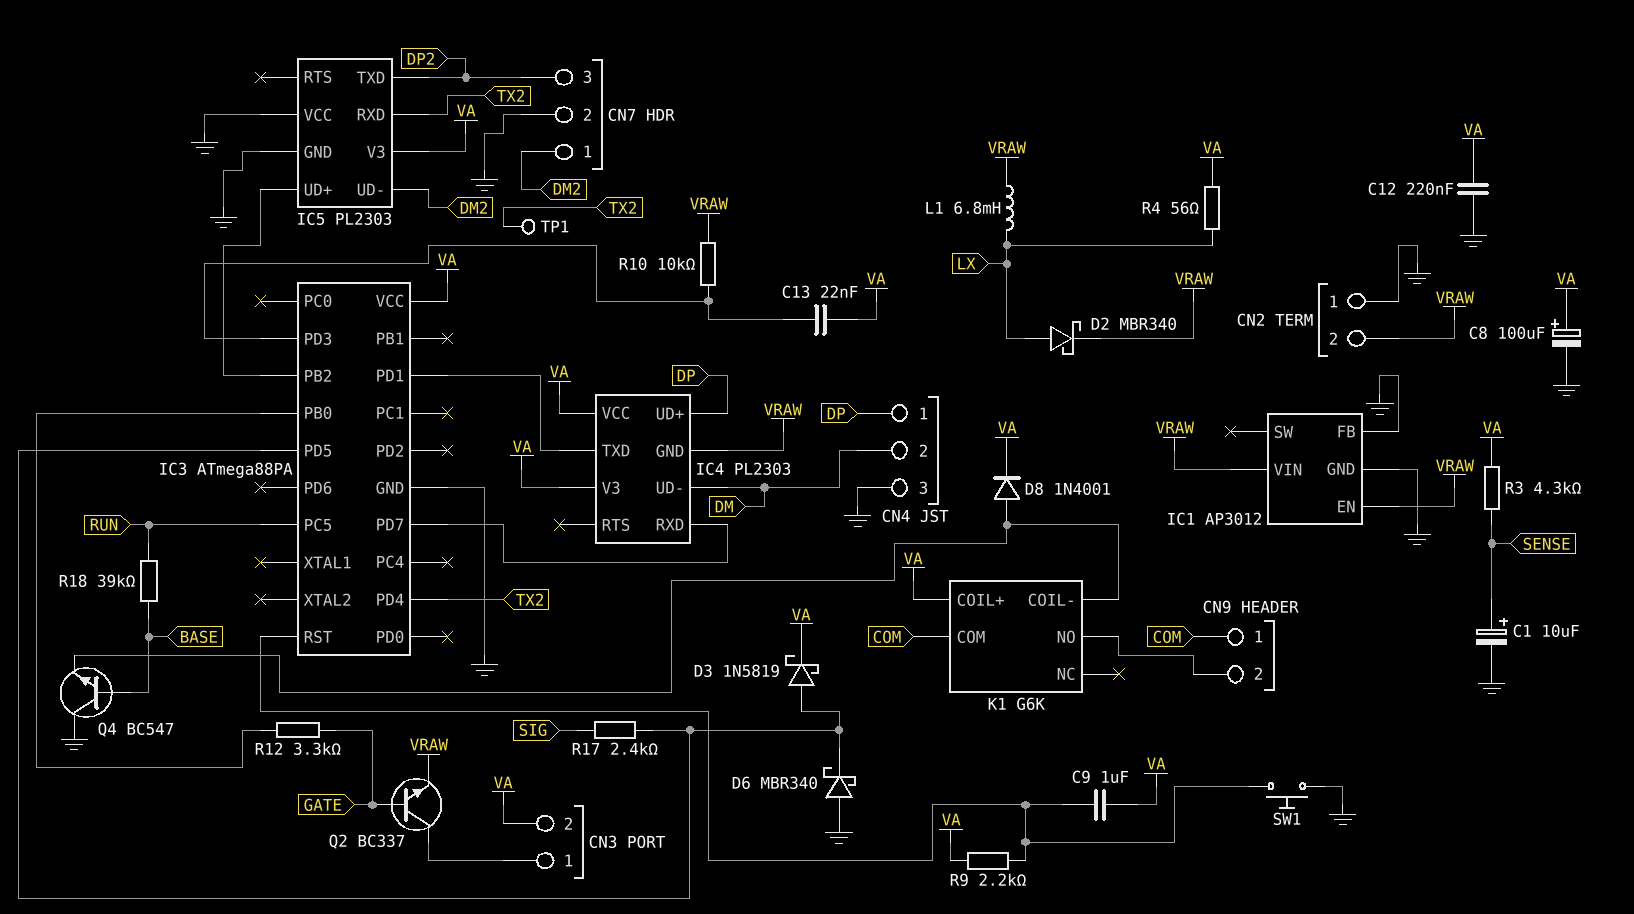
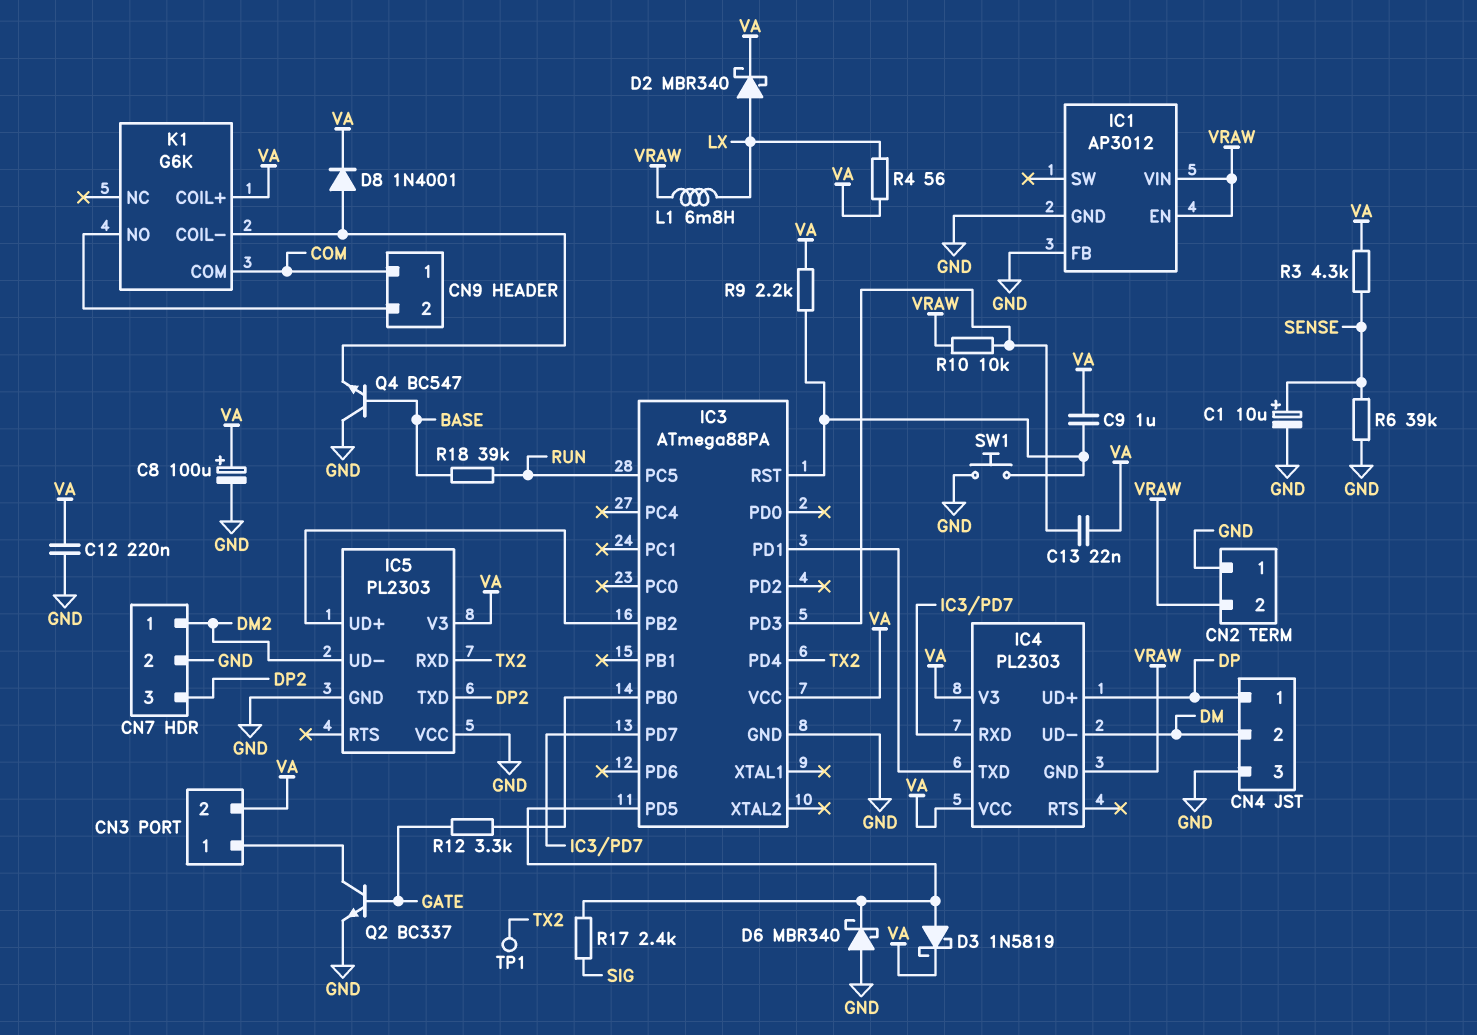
D2: schottky MBR340 (A LX, K VRAW) -> schottky MBR340 (A LX, K VA)
Q2: NPN BC337 (B GATE, C CN3/1, E VRAW) -> NPN BC337 (B GATE, C CN3/1, E GND)
R6: none -> 39k (GND, SENSE)

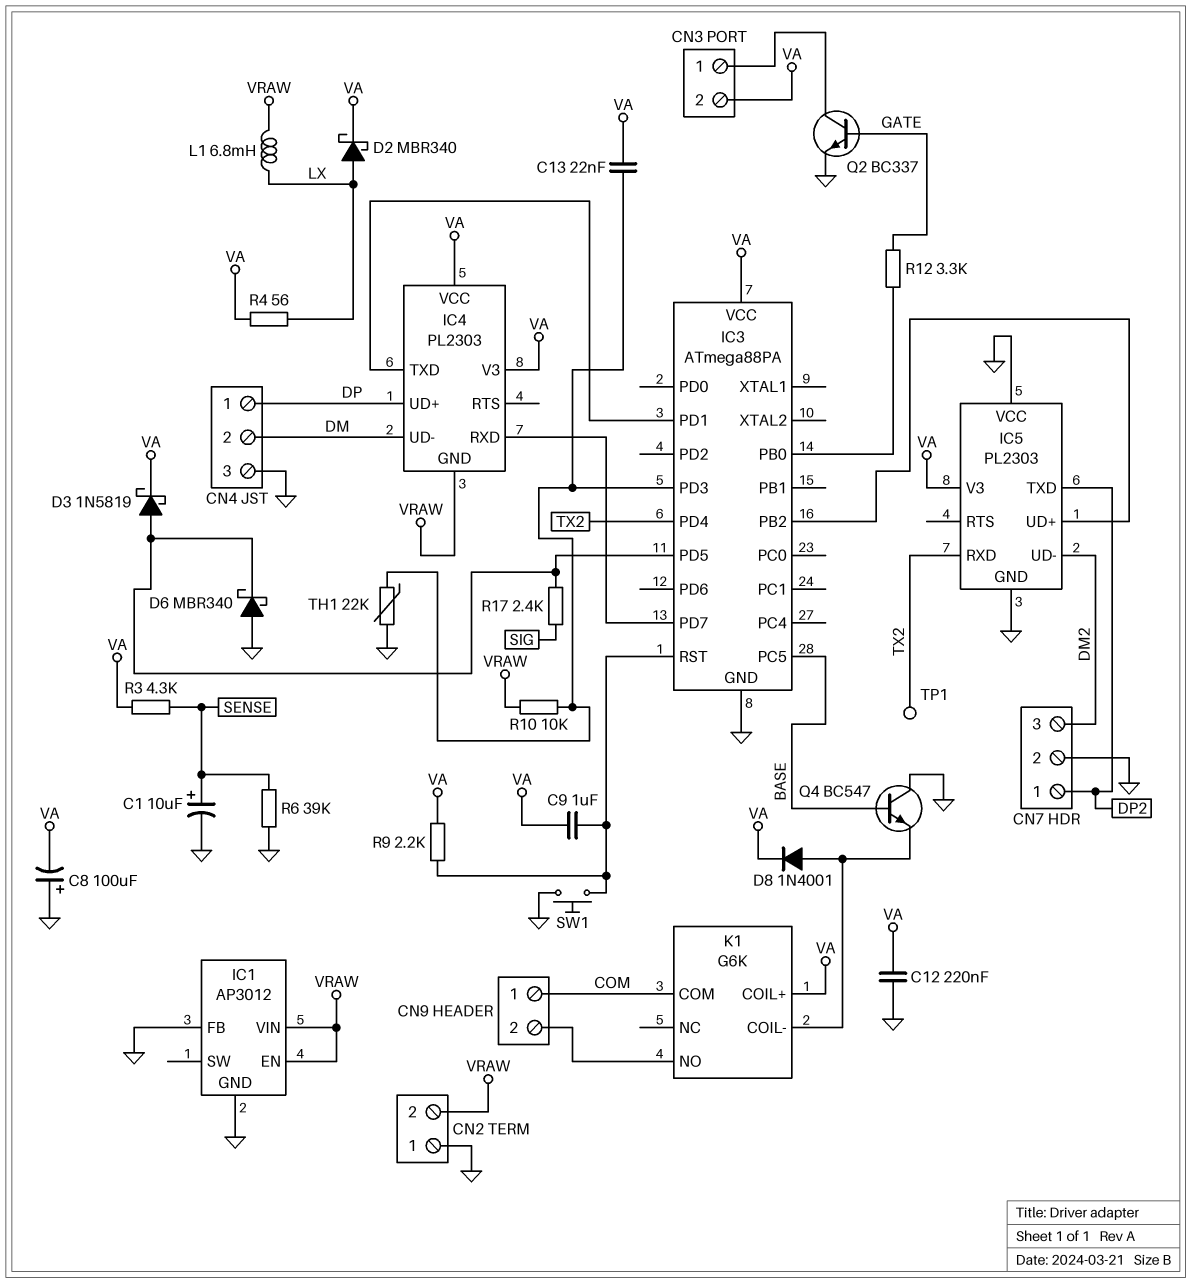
C8: 100uF (plus VA, minus GND) -> 100uF (plus GND, minus VA)
CN7 pin 1: DM2 -> DP2
CN7 pin 3: DP2 -> DM2
IC3 pin PC5: RUN -> BASE
R18: 39k (BASE, RUN) -> none
TH1: none -> 22k (GND, IC3/PD3)

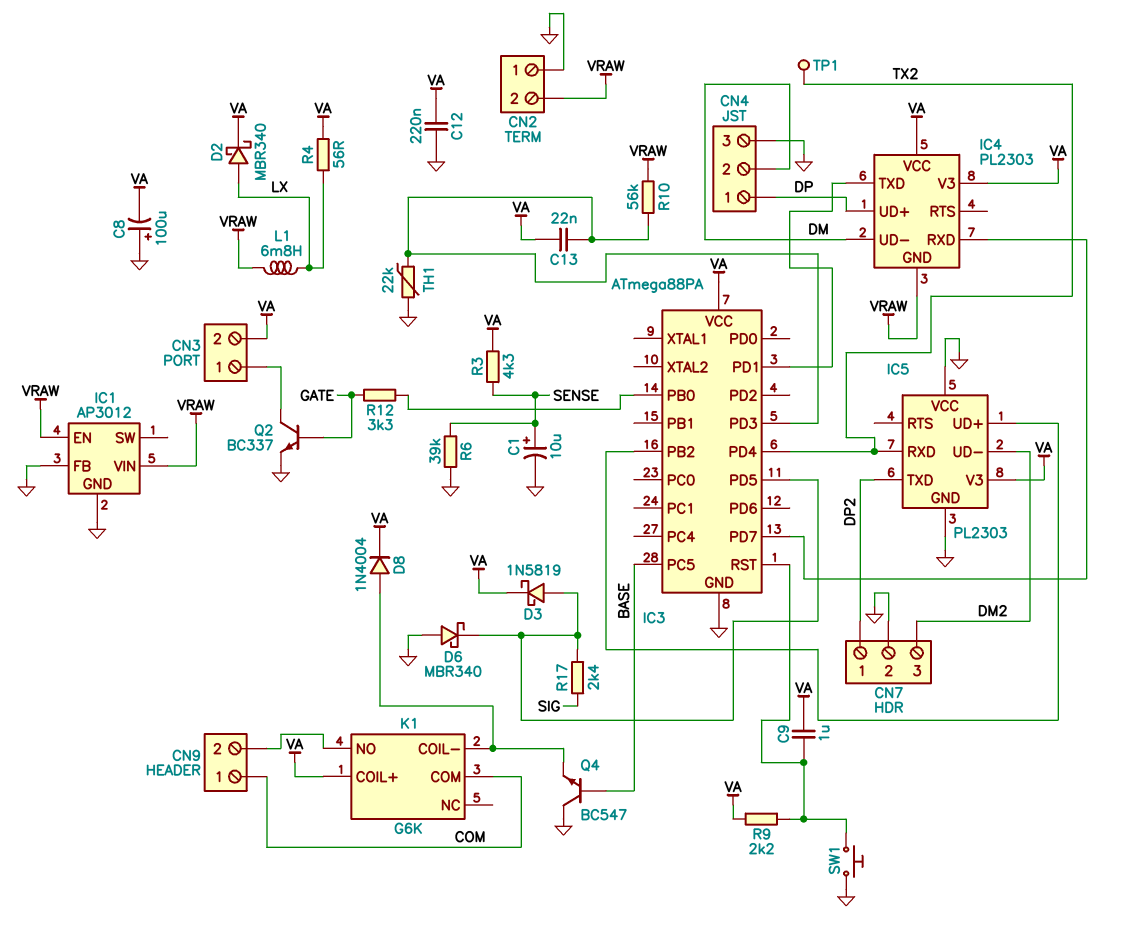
D8: diode 1N4001 (A K1/COIL-, K VA) -> diode 1N4004 (A K1/COIL-, K VA)
R10: 10k (IC3/PD3, VRAW) -> 56k (IC3/PD3, VRAW)

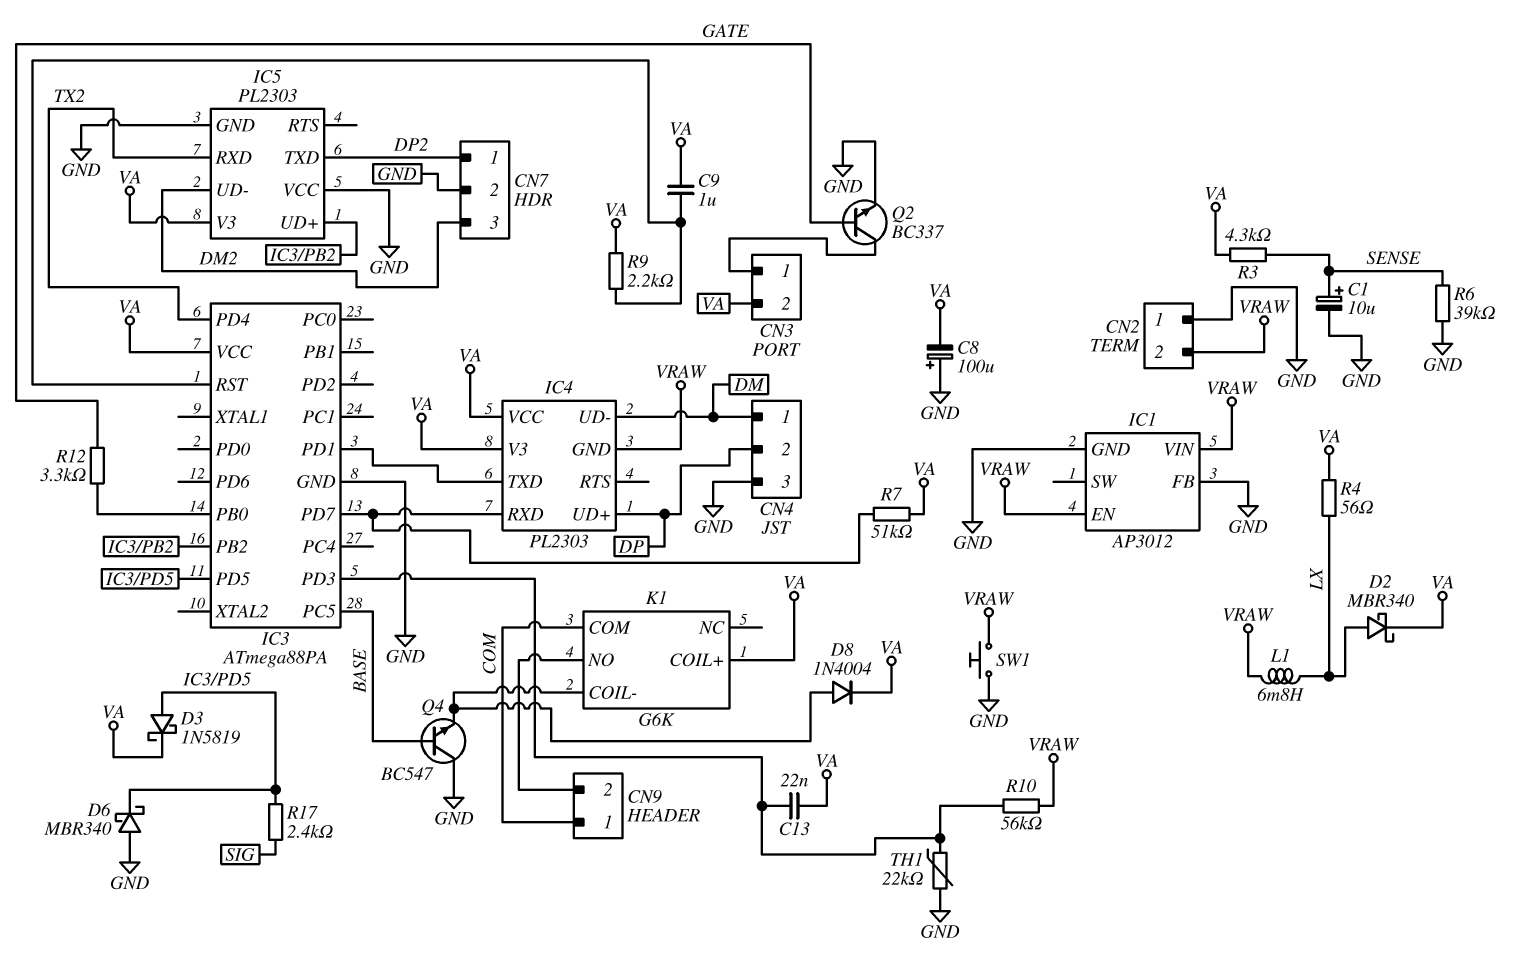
C12: 220nF (GND, VA) -> none
CN4 pin 1: DP -> DM
CN4 pin 2: DM -> DP
R7: none -> 51k (IC3/PD7, VA)
SW1: button (GND, IC3/RST) -> button (GND, VRAW)
TP1: test point (TX2) -> none

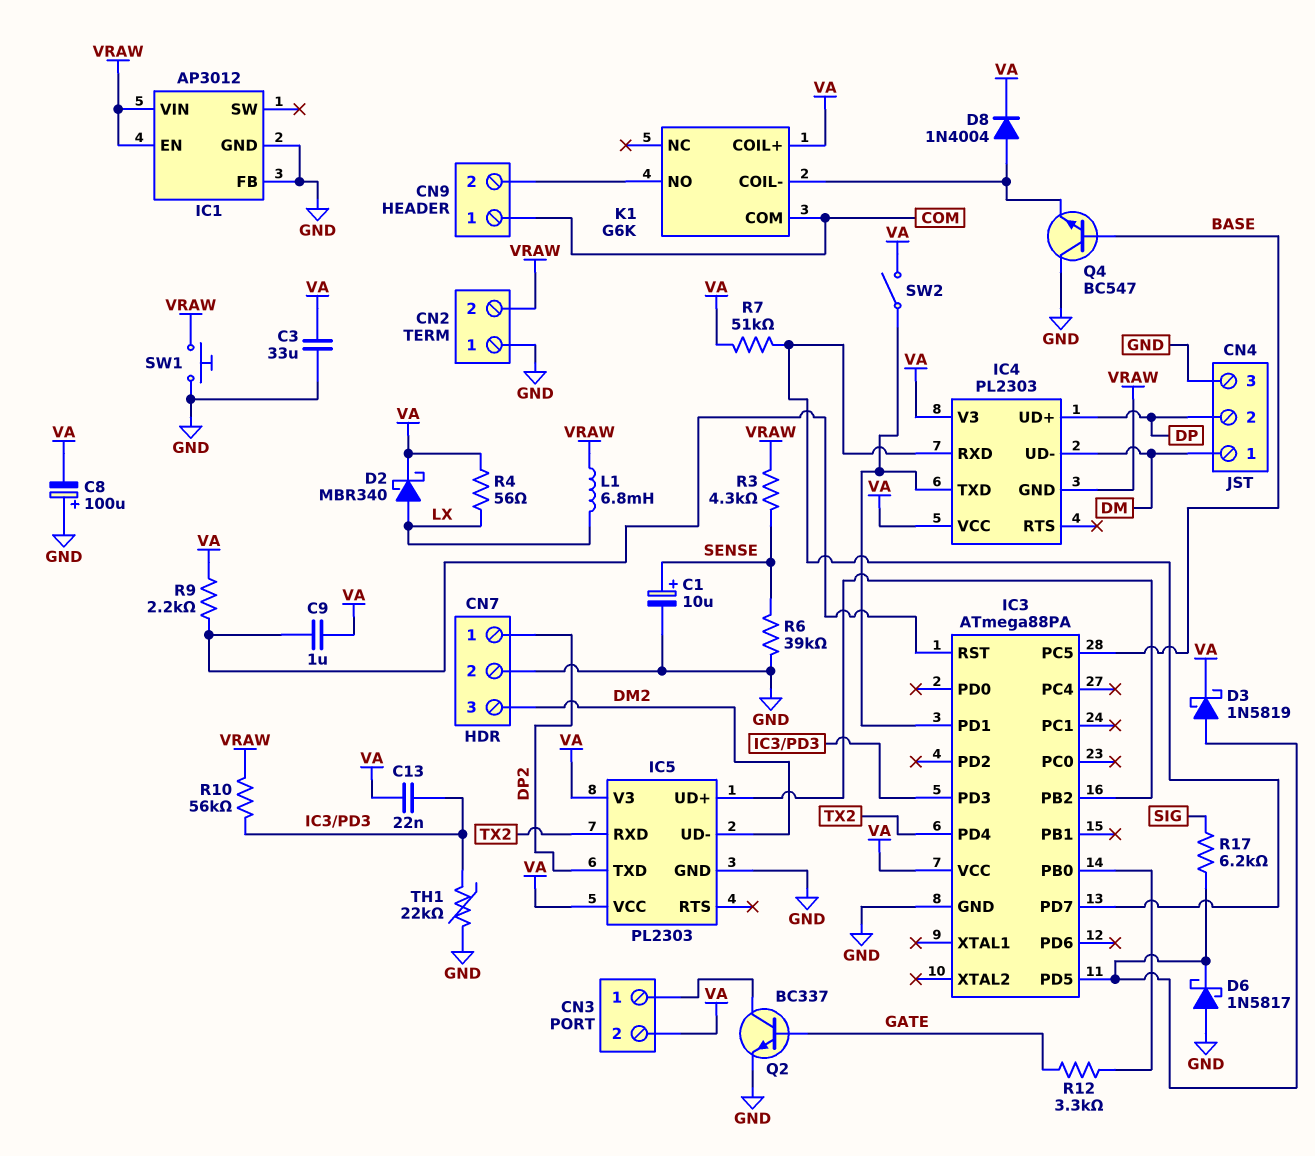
C3: none -> 33uF (GND, VA)
D6: schottky MBR340 (A GND, K IC3/PD5) -> schottky 1N5817 (A GND, K IC3/PD5)
IC5 pin VCC: GND -> VA
R3: 4.3k (SENSE, VA) -> 4.3k (SENSE, VRAW)
R17: 2.4k (IC3/PD5, SIG) -> 6.2k (IC3/PD5, SIG)
SW2: none -> switch (IC3/PD1, VA)

